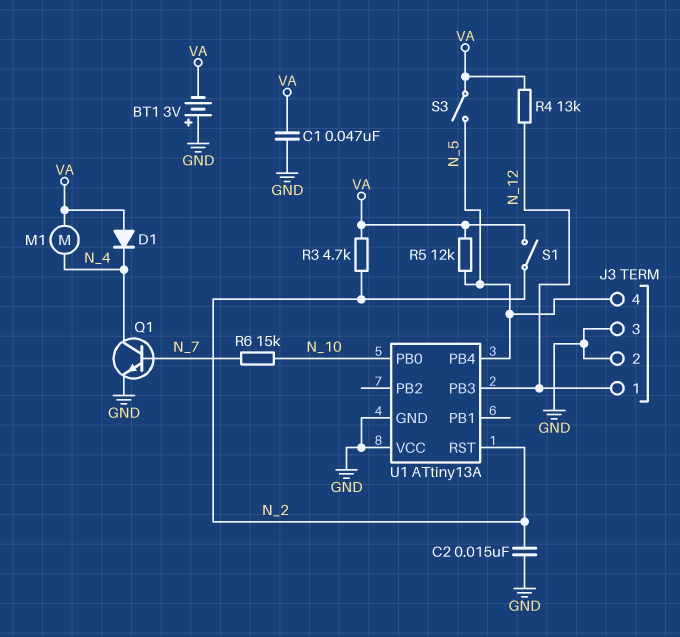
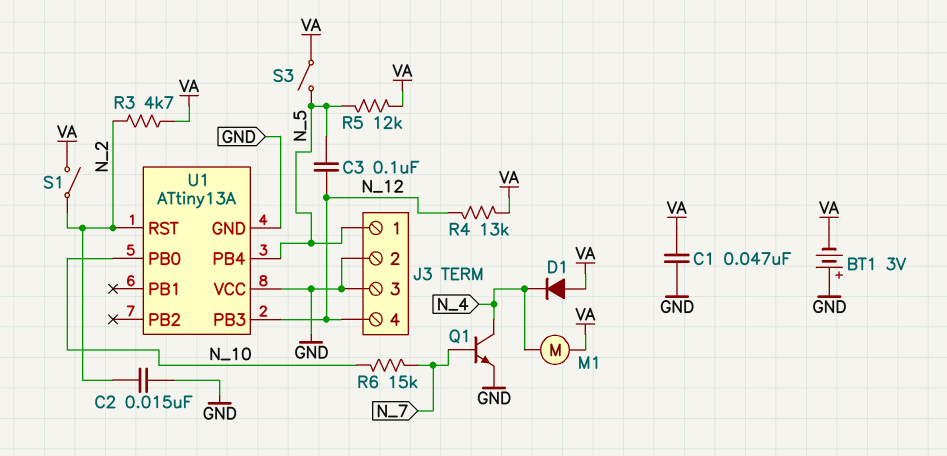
C3: none -> 100nF (N_5, N_12)
J3 pin 1: N_12 -> N_5
J3 pin 4: N_5 -> N_12

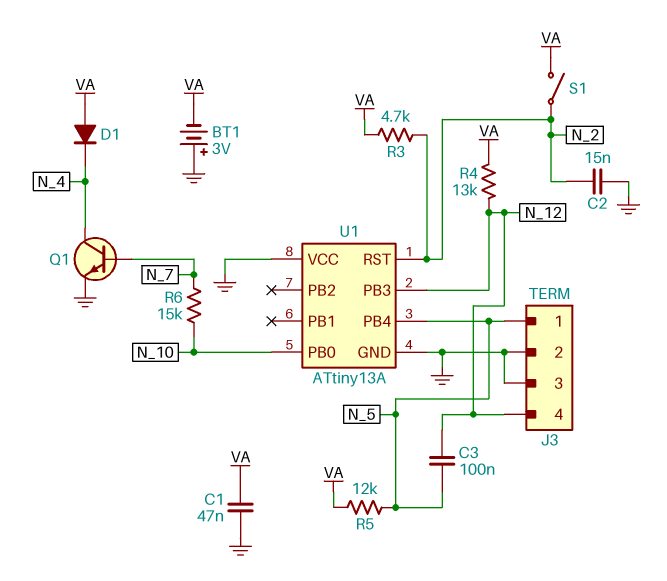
M1: motor (N_4, VA) -> none
S3: switch (N_5, VA) -> none

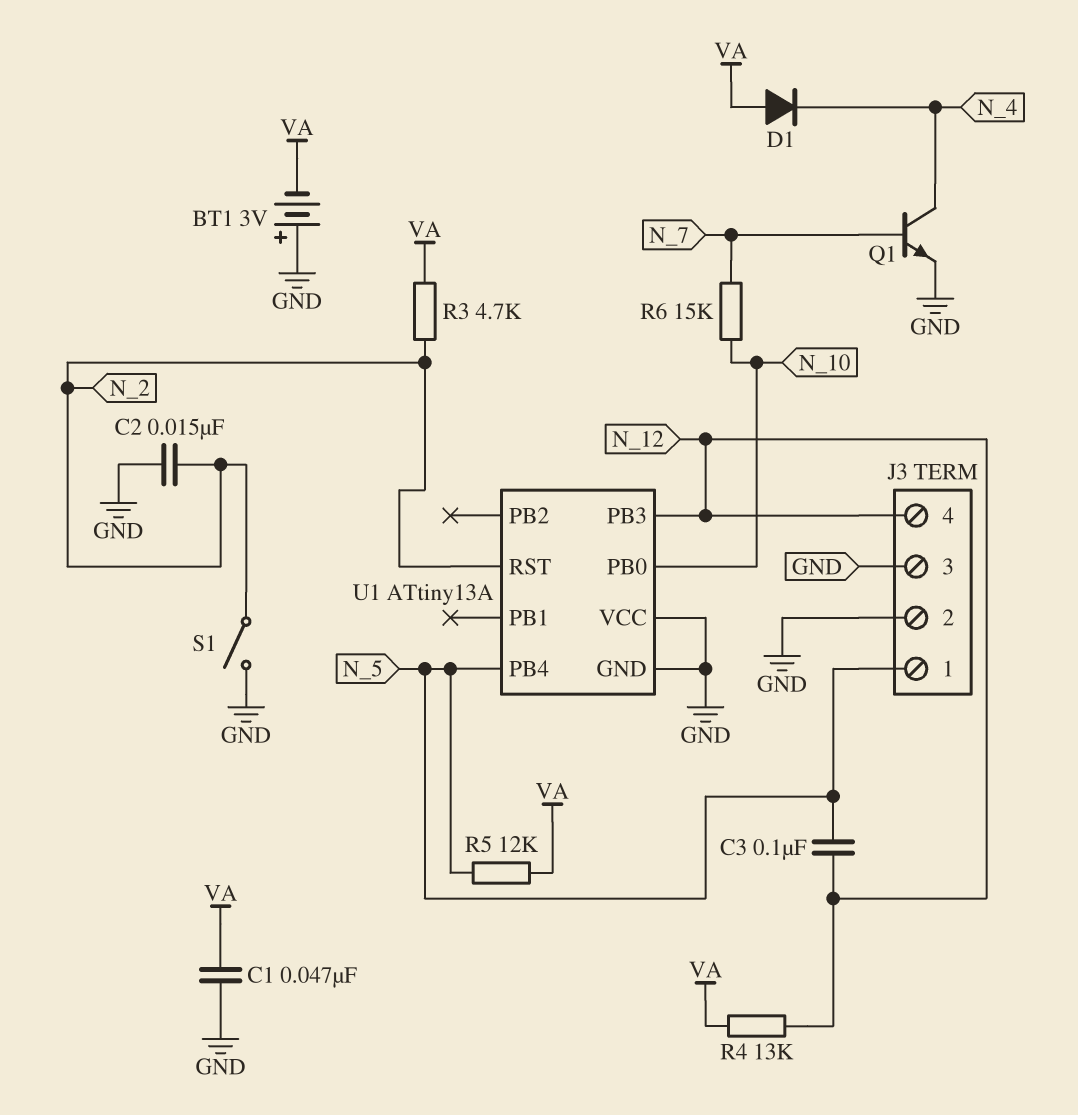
S1: switch (N_2, VA) -> switch (GND, N_2)

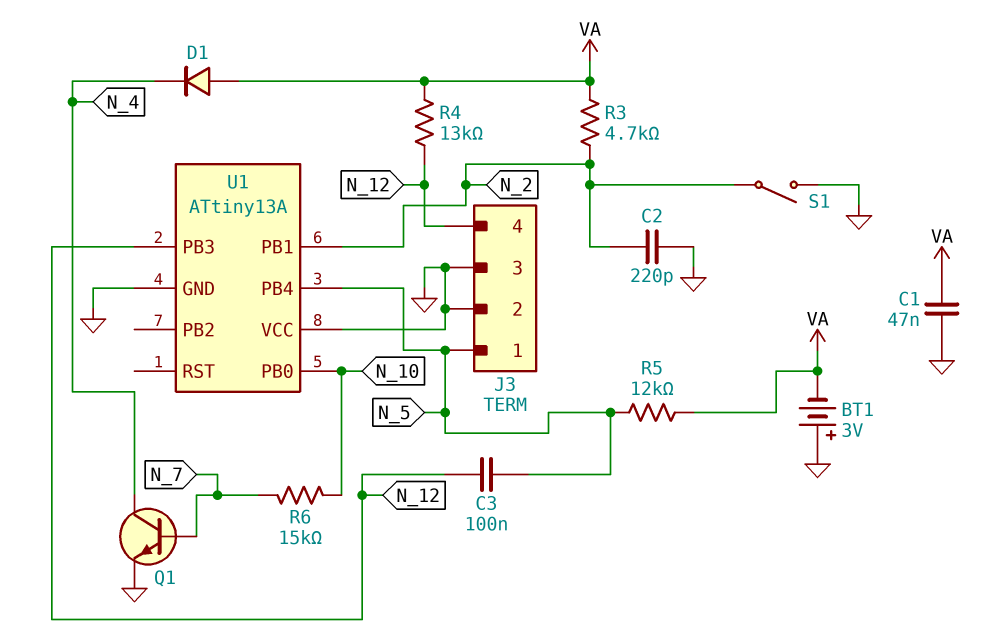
C2: 15nF (GND, N_2) -> 220pF (GND, N_2)
U1 pin PB1: none -> N_2
U1 pin RST: N_2 -> none

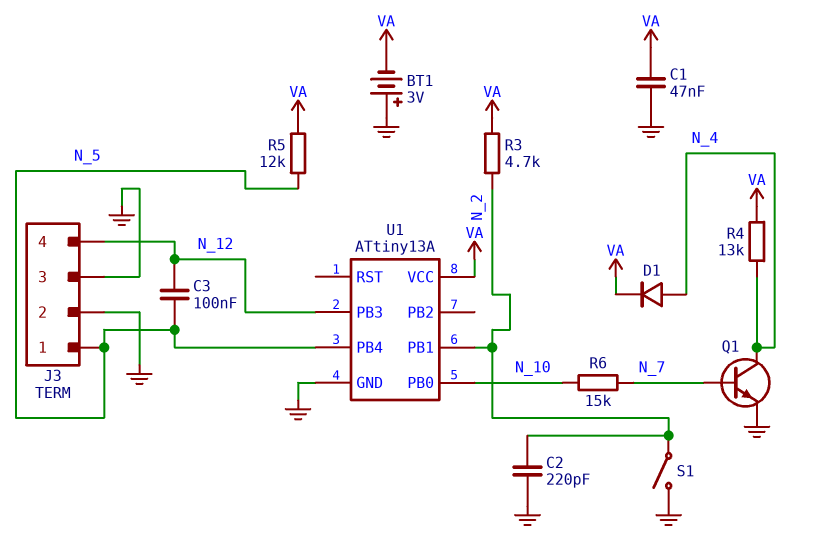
D1: diode (A VA, K N_4) -> diode (A N_4, K VA)
R4: 13k (N_12, VA) -> 13k (N_4, VA)
U1 pin VCC: GND -> VA

